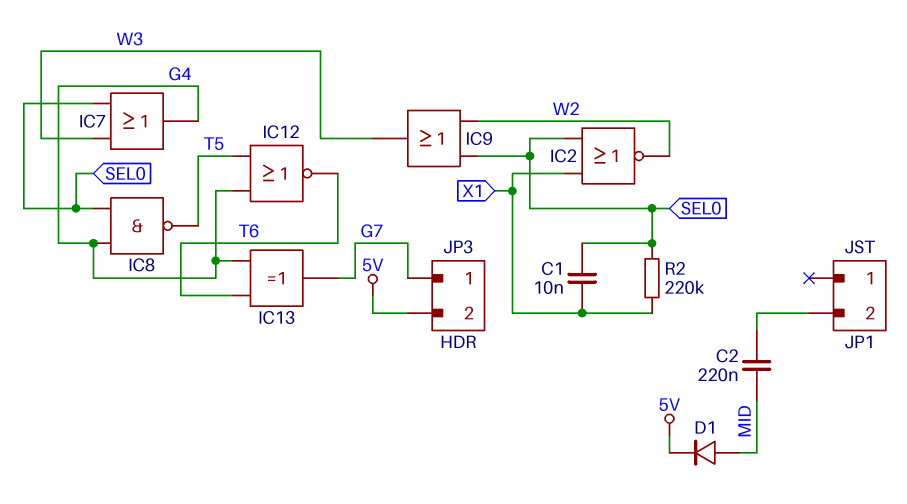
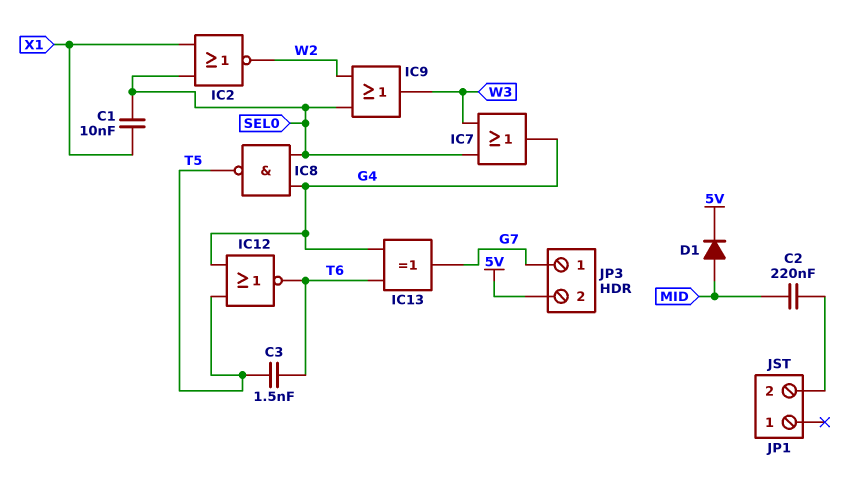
C3: none -> 1.5nF (T5, T6)
R2: 220k (SEL0, X1) -> none

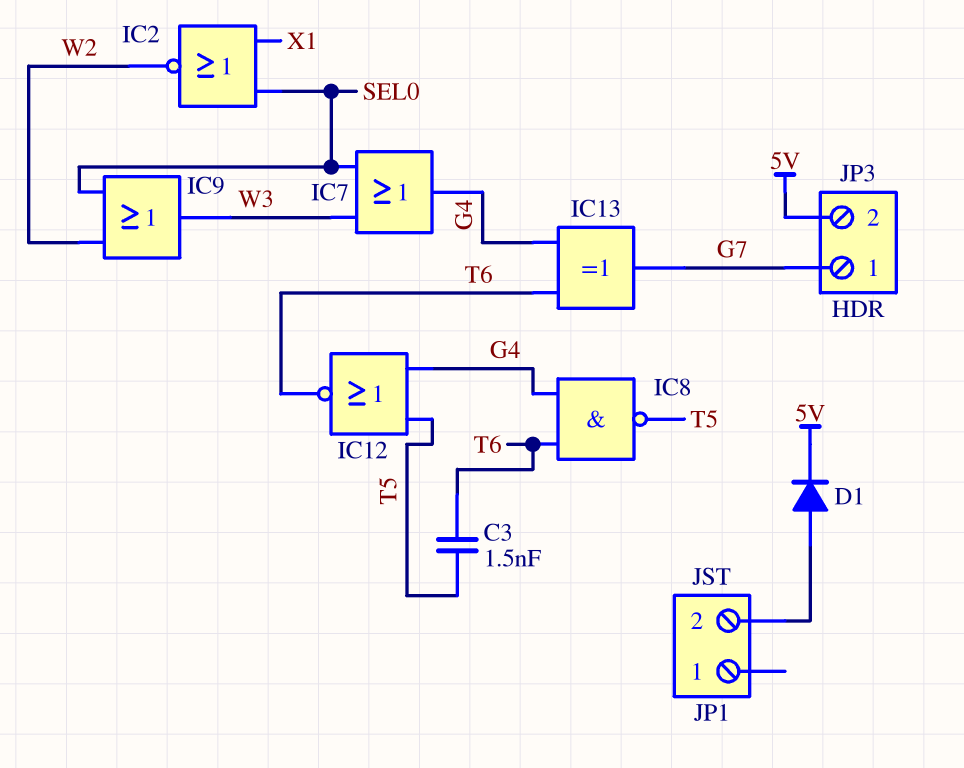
C1: 10nF (SEL0, X1) -> none
C2: 220nF (JP1/2, MID) -> none
D1: diode (A MID, K 5V) -> diode (A JP1/2, K 5V)
IC8: NAND (in G4, in SEL0, out T5) -> NAND (in G4, in T6, out T5)

